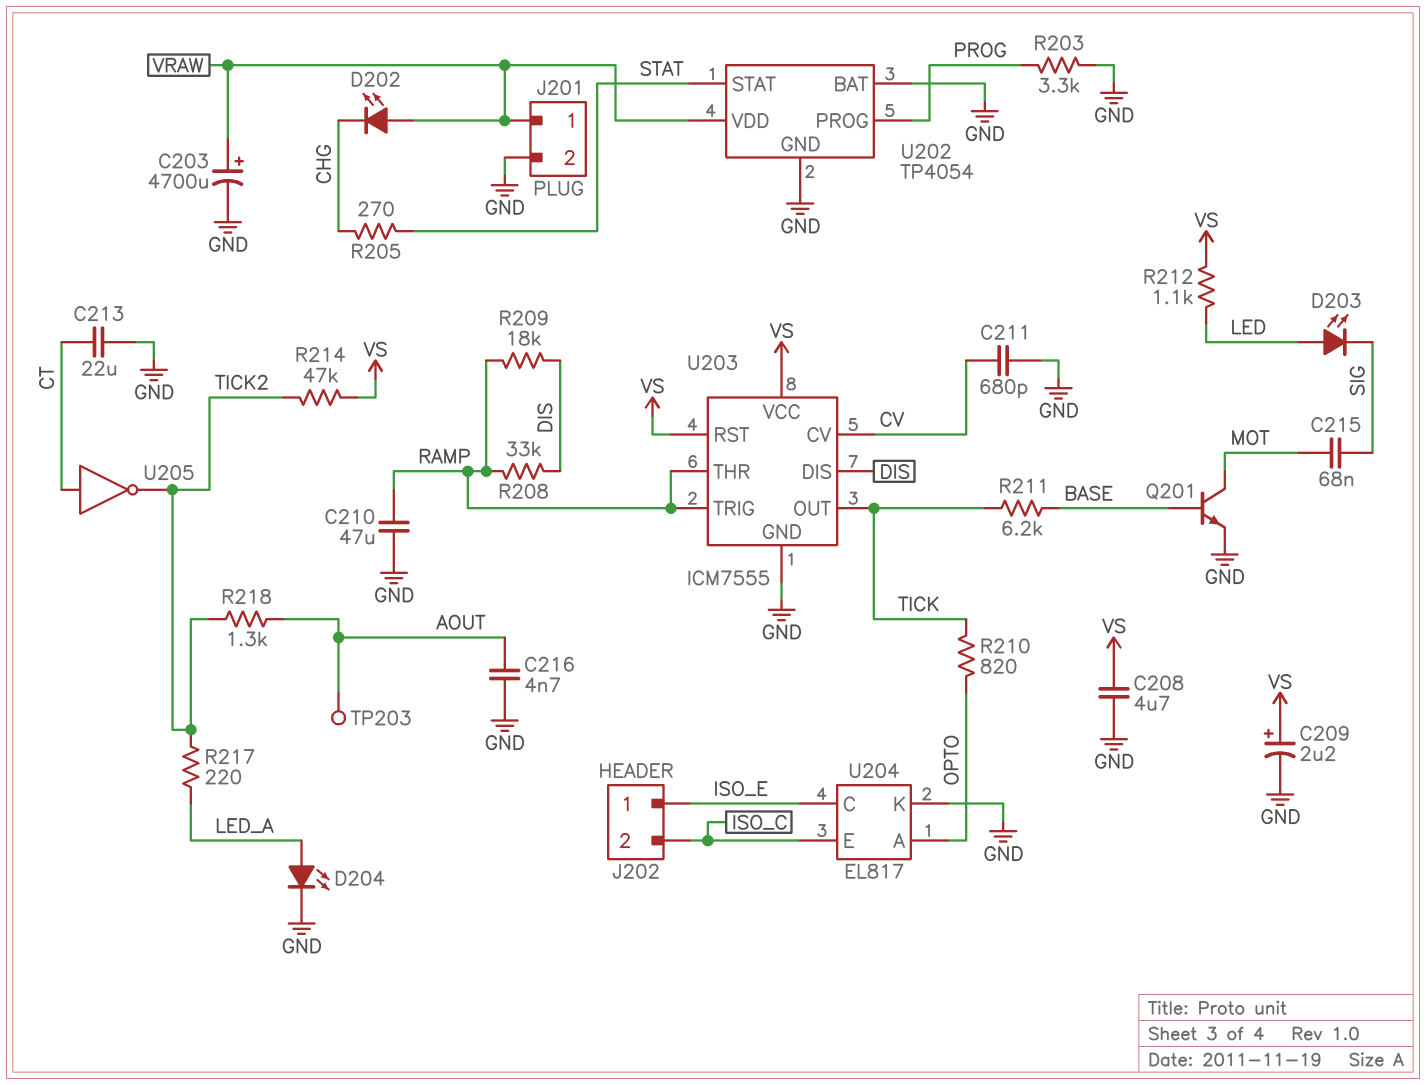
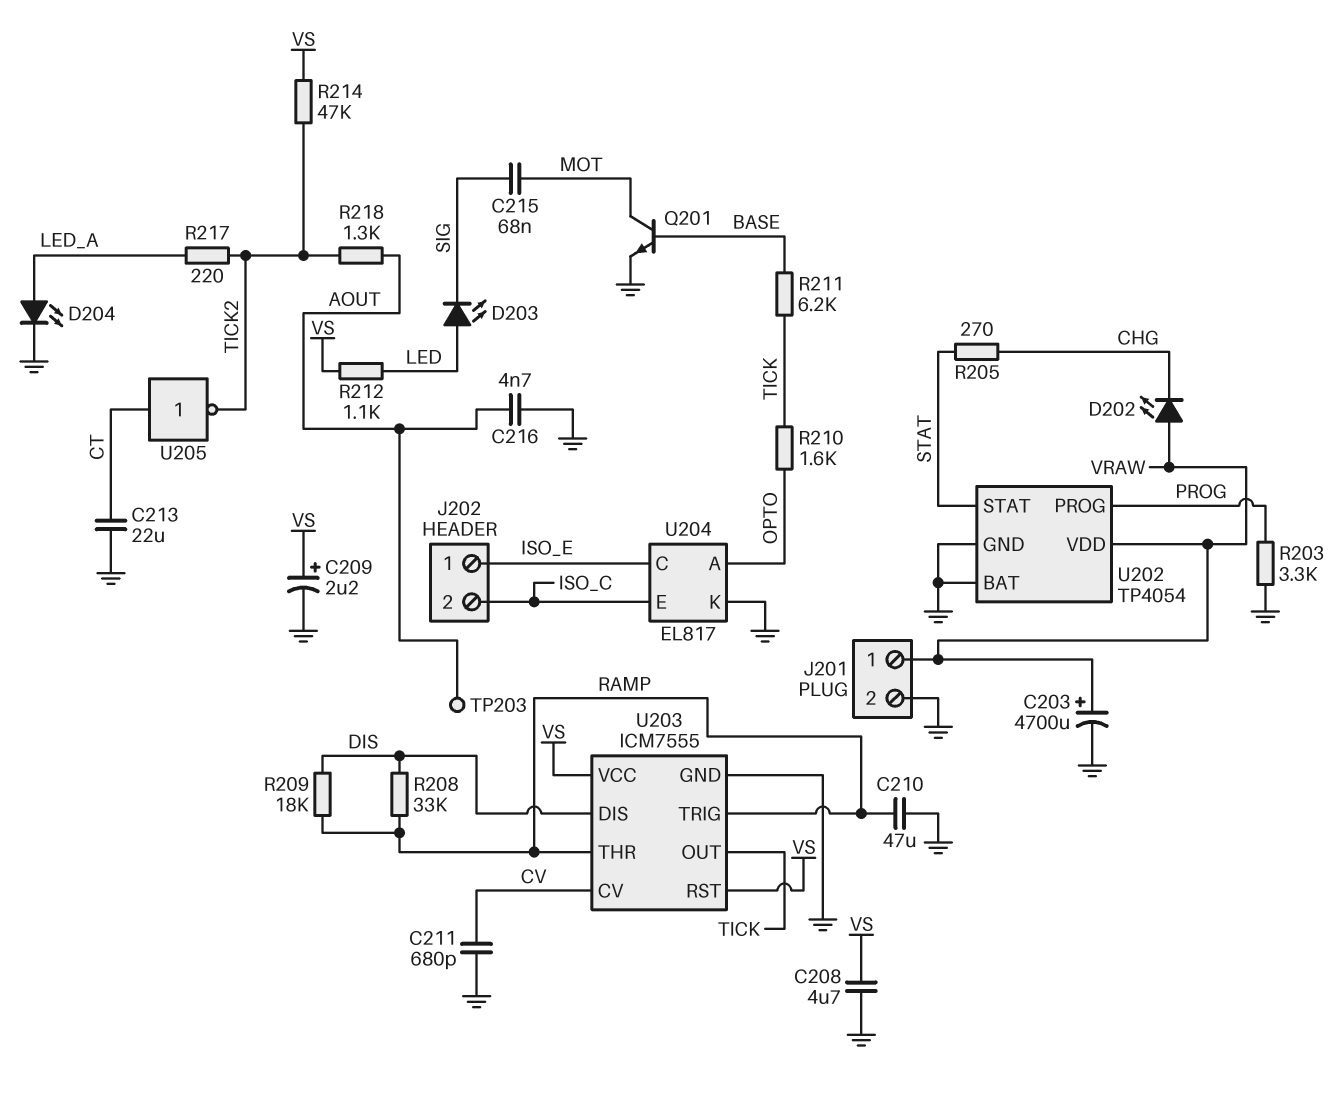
R210: 820 (OPTO, TICK) -> 1.6k (OPTO, TICK)

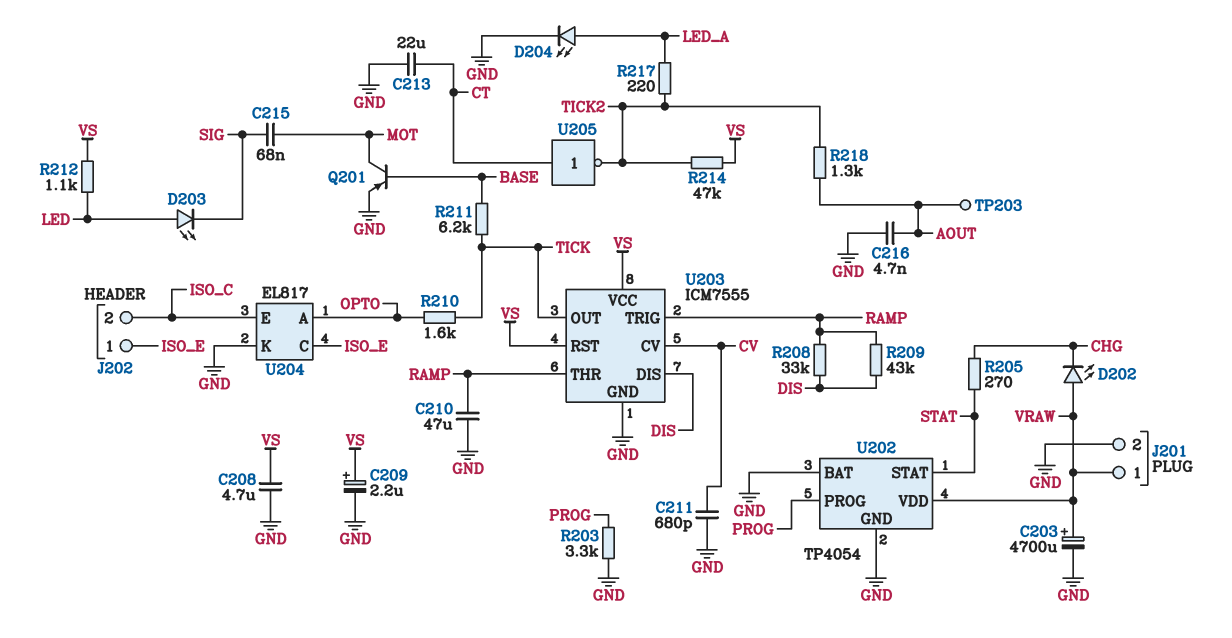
Q201: NPN (B BASE, C MOT, E GND) -> PNP (B BASE, C MOT, E GND)
R209: 18k (DIS, RAMP) -> 43k (DIS, RAMP)

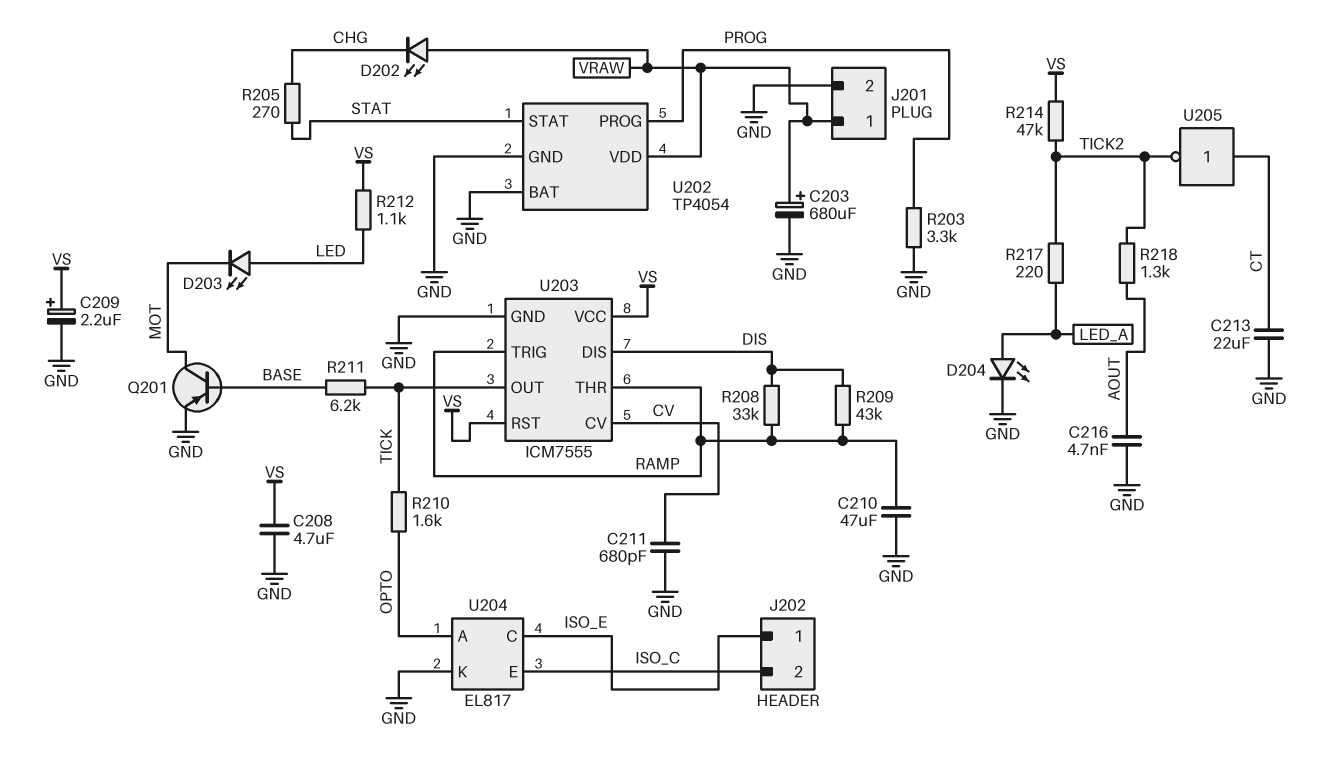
C203: 4700uF (plus VRAW, minus GND) -> 680uF (plus VRAW, minus GND)
C215: 68nF (MOT, SIG) -> none
D203: LED (A LED, K SIG) -> LED (A LED, K MOT)
TP203: test point (AOUT) -> none

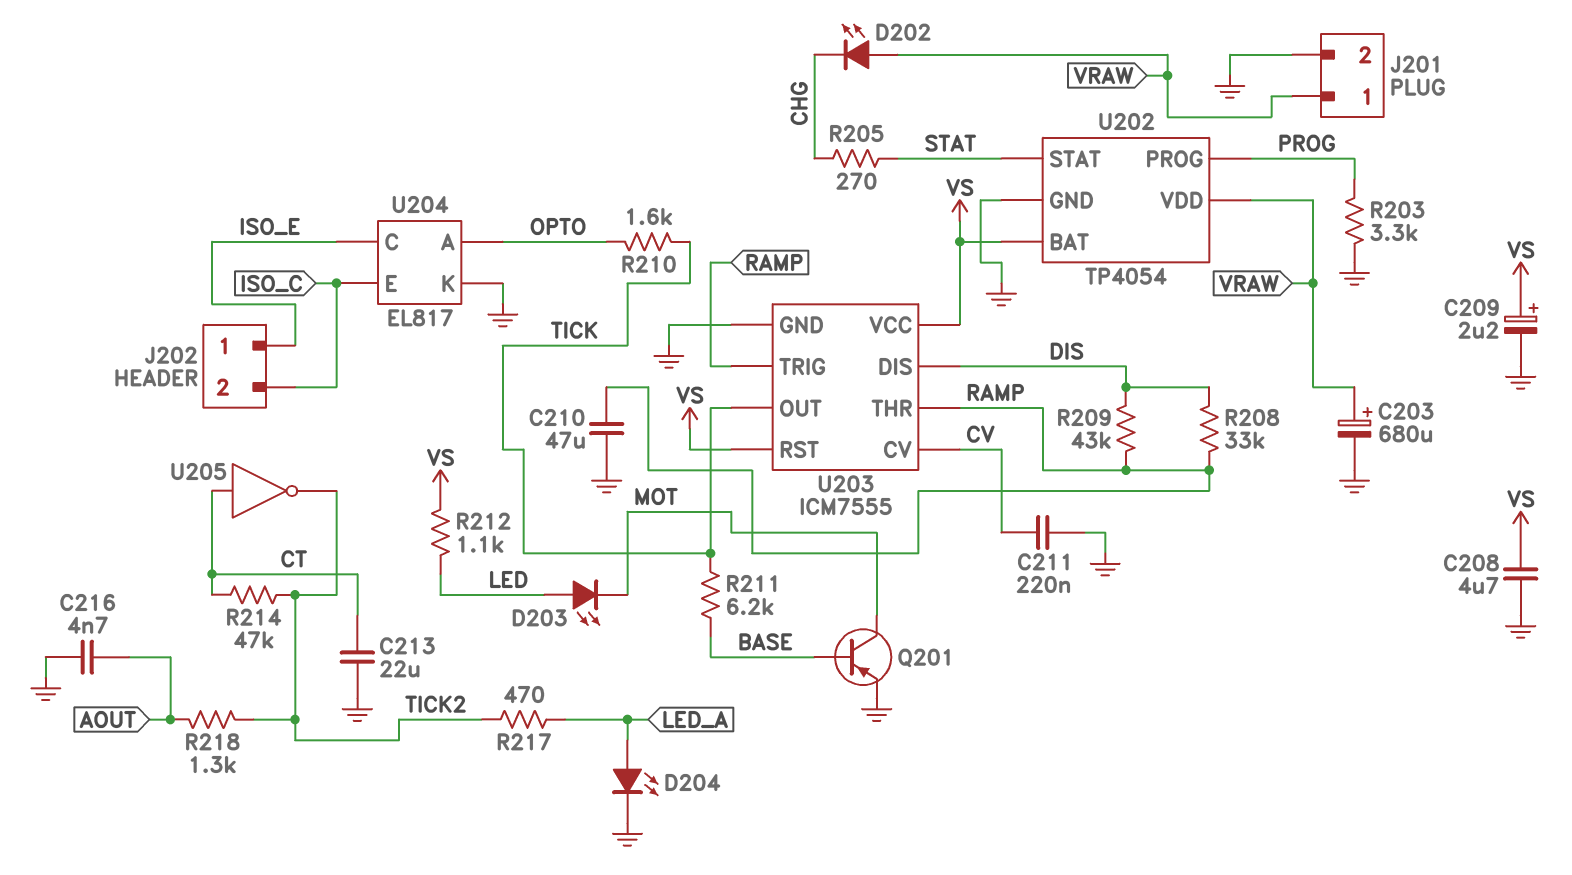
C211: 680pF (CV, GND) -> 220nF (CV, GND)
R214: 47k (TICK2, VS) -> 47k (CT, TICK2)
R217: 220 (LED_A, TICK2) -> 470 (LED_A, TICK2)
U202 pin BAT: GND -> VS

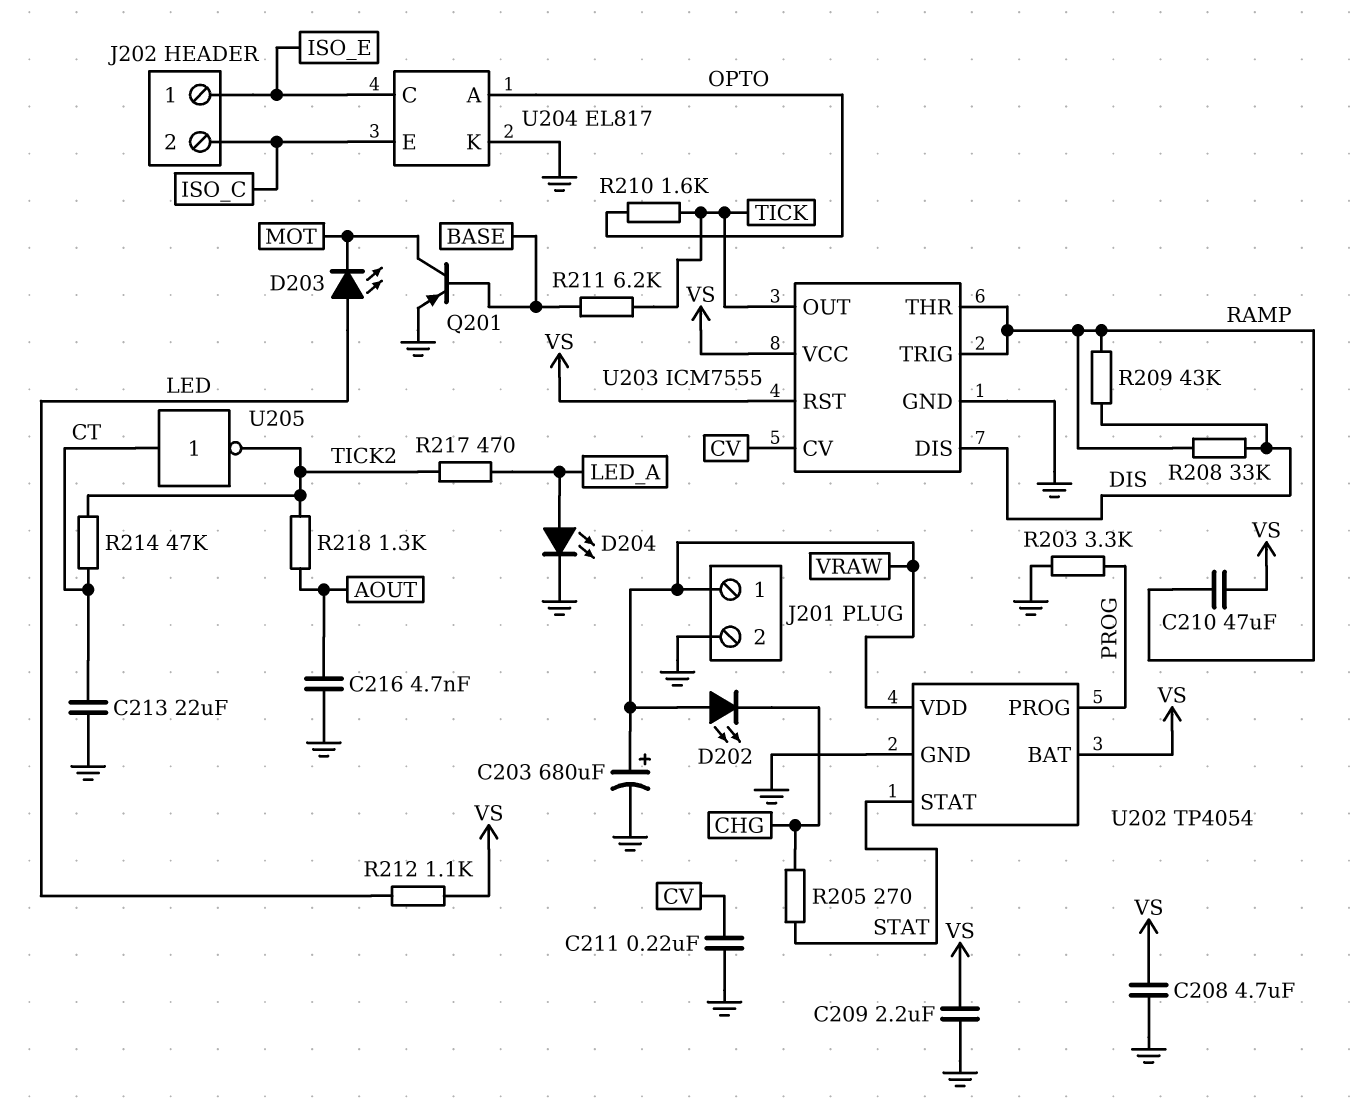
C209: 2.2uF (plus VS, minus GND) -> 2.2uF (GND, VS)
C210: 47uF (GND, RAMP) -> 47uF (RAMP, VS)

